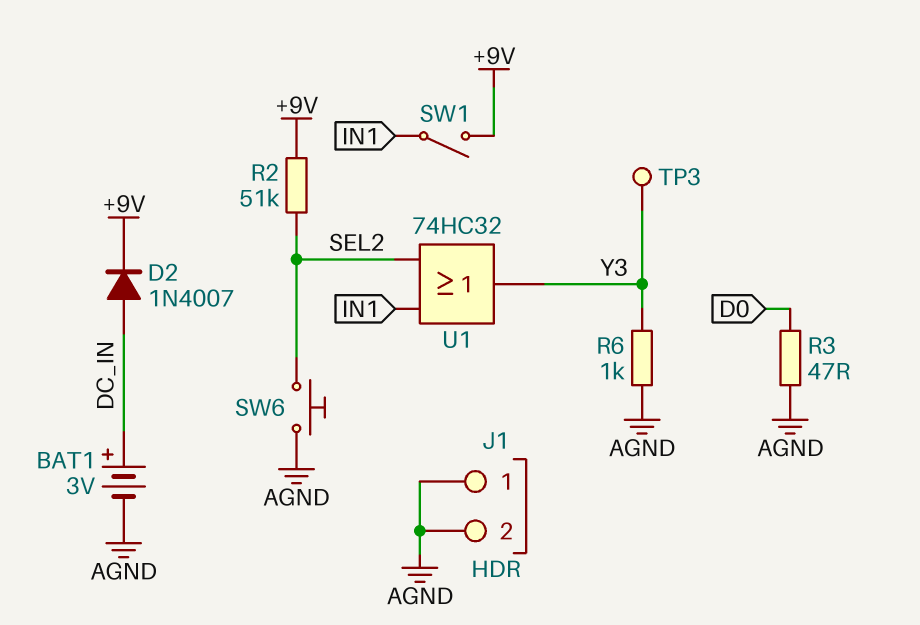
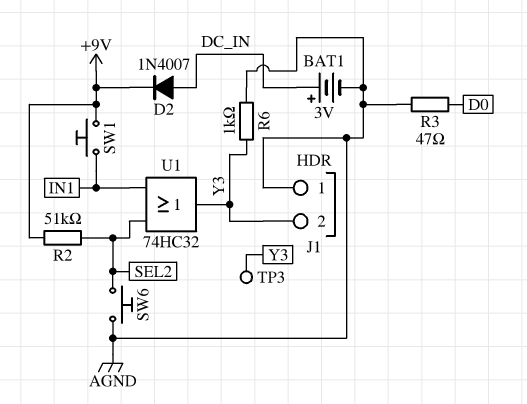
J1 pin 2: AGND -> Y3
SW1: switch (+9V, IN1) -> button (+9V, IN1)

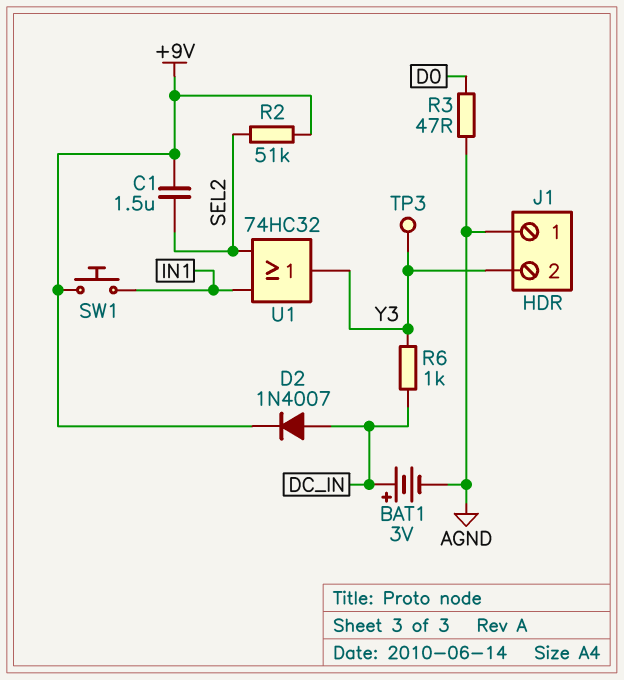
C1: none -> 1.5uF (+9V, SEL2)
R6: 1k (AGND, Y3) -> 1k (DC_IN, Y3)
SW6: button (AGND, SEL2) -> none

